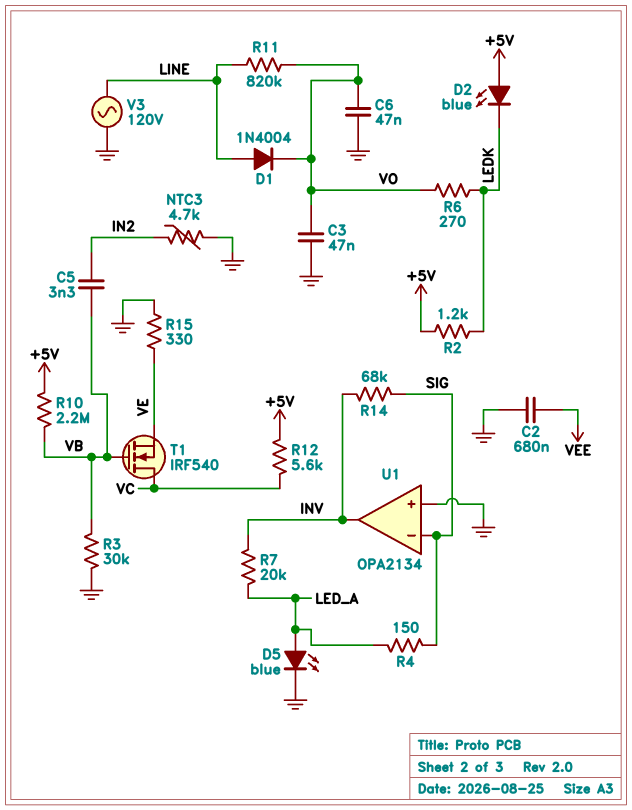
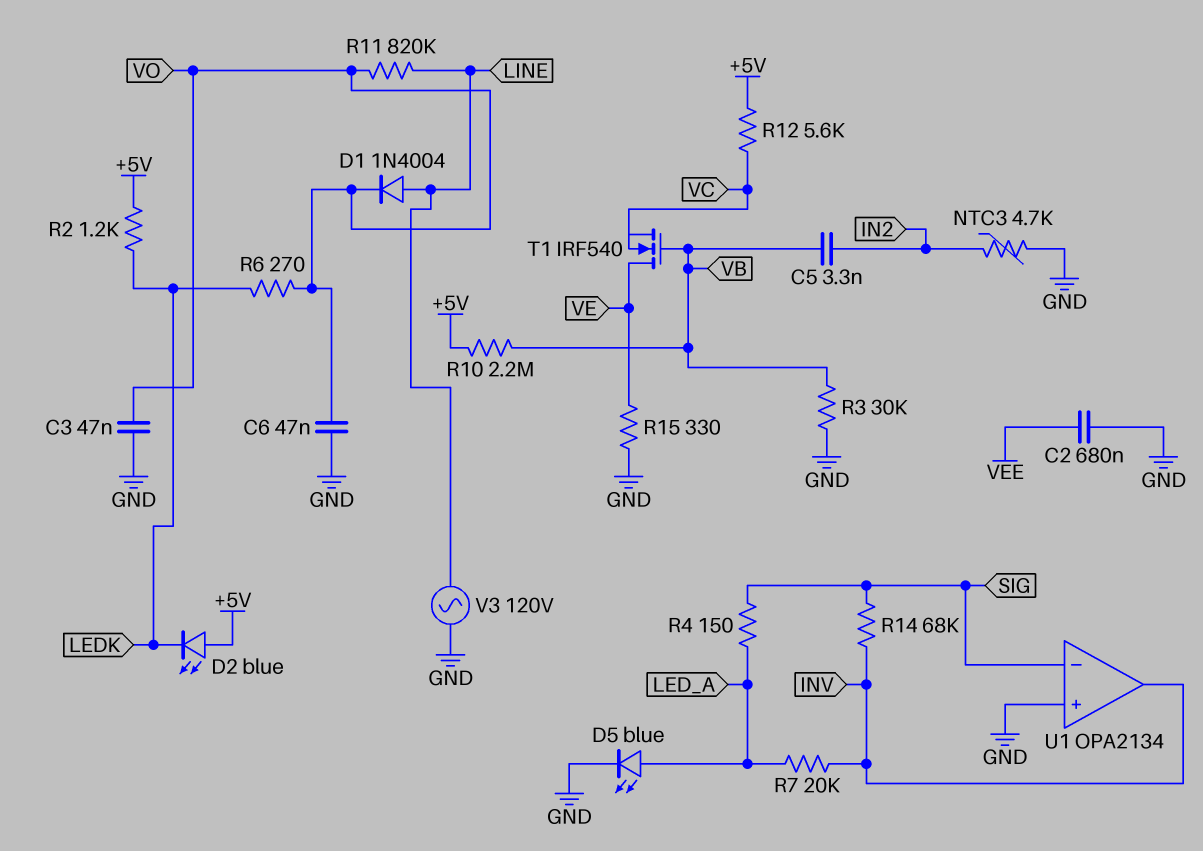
T1: NMOS IRF540 (G VB, D VC, S VE) -> NMOS IRF540 (G VB, D VE, S VC)

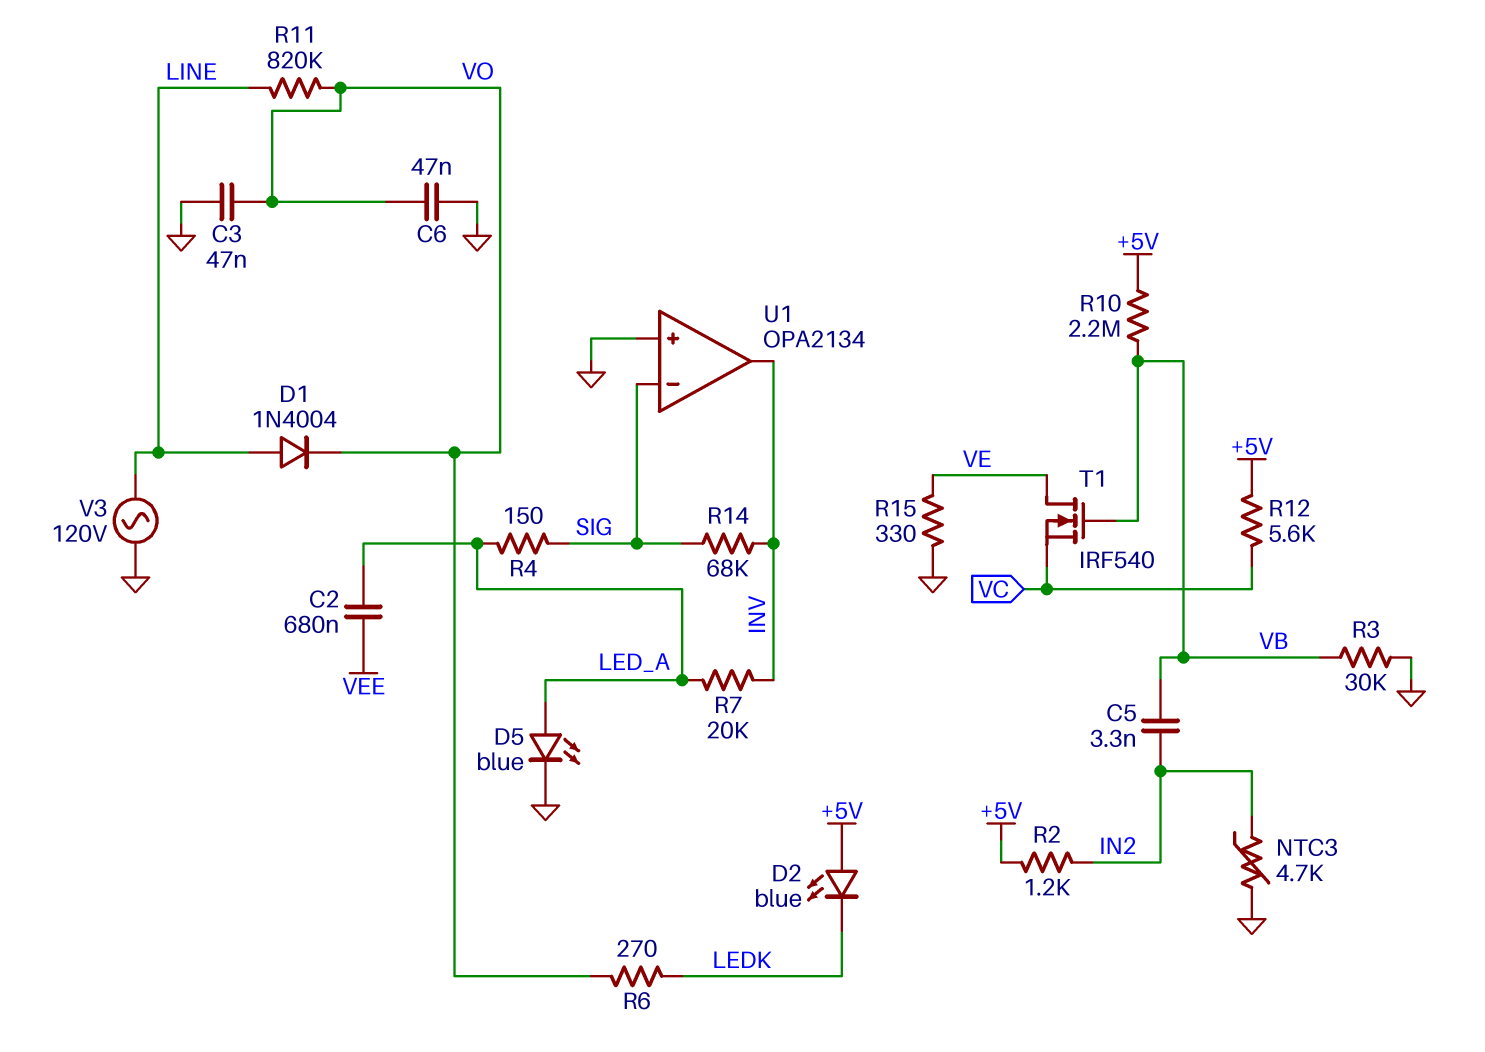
C2: 680nF (GND, VEE) -> 680nF (LED_A, VEE)
R2: 1.2k (+5V, LEDK) -> 1.2k (+5V, IN2)

